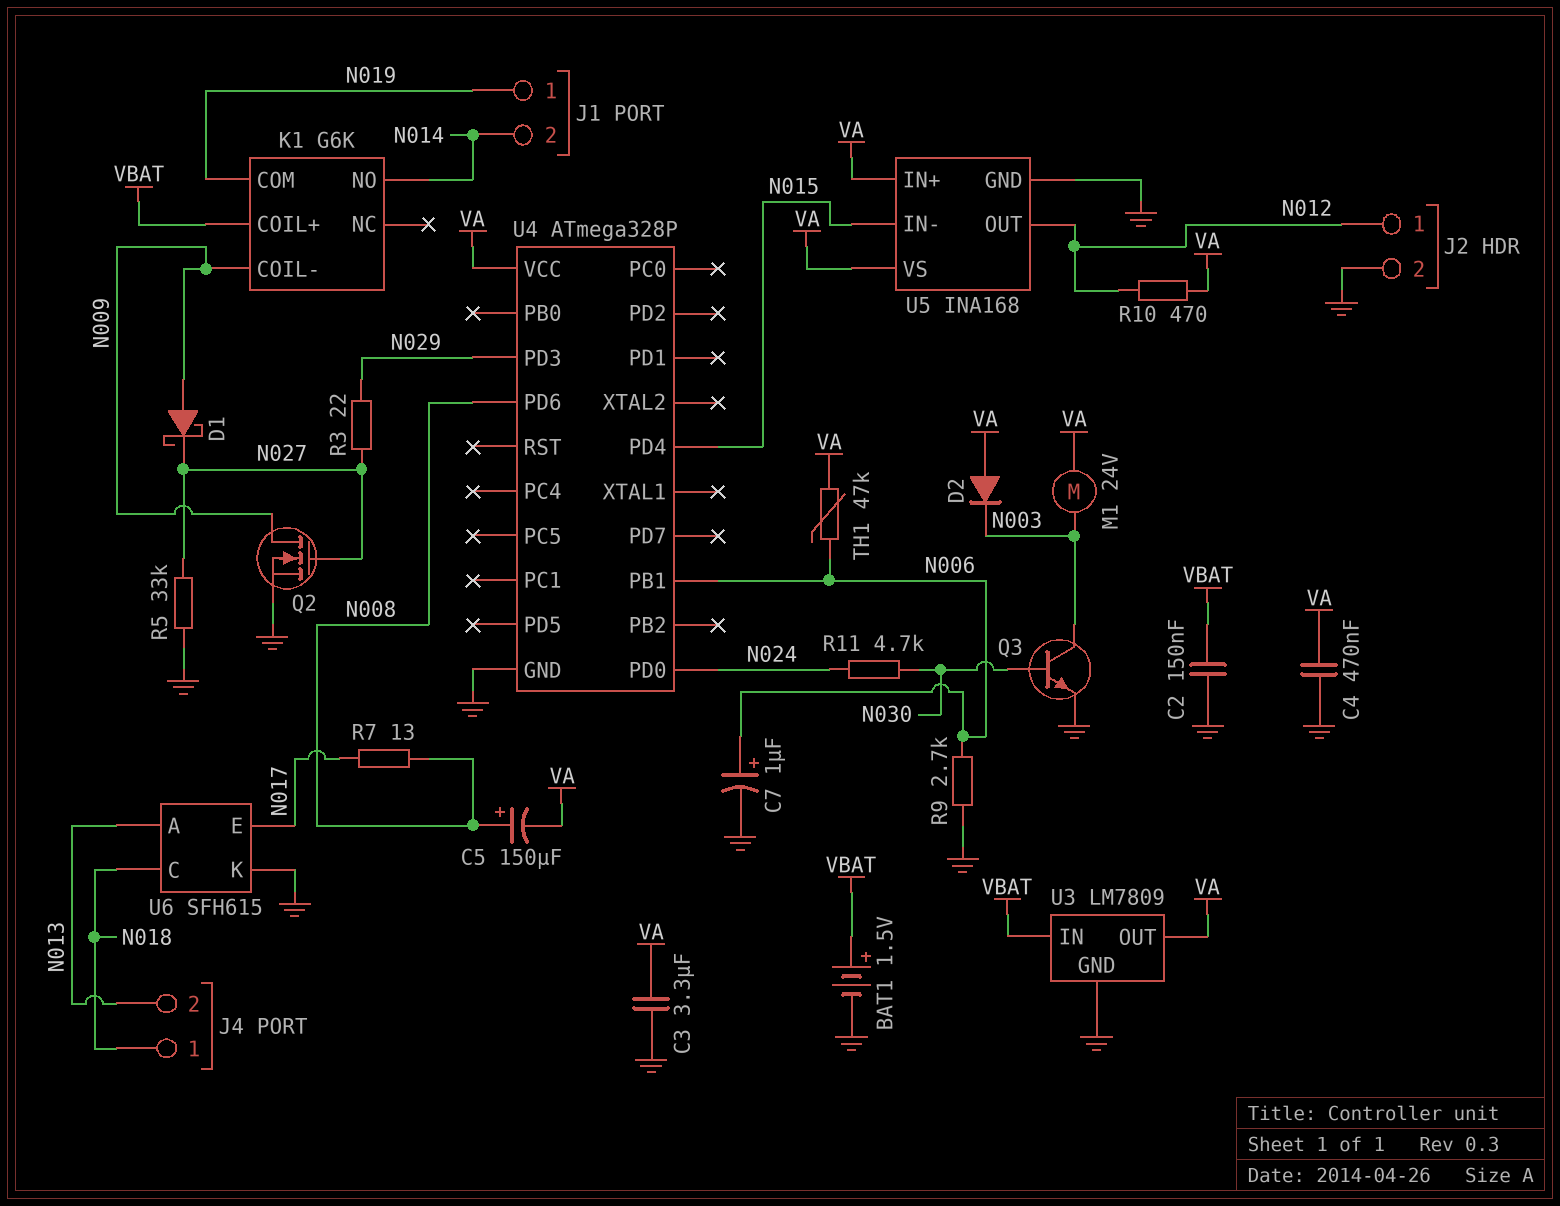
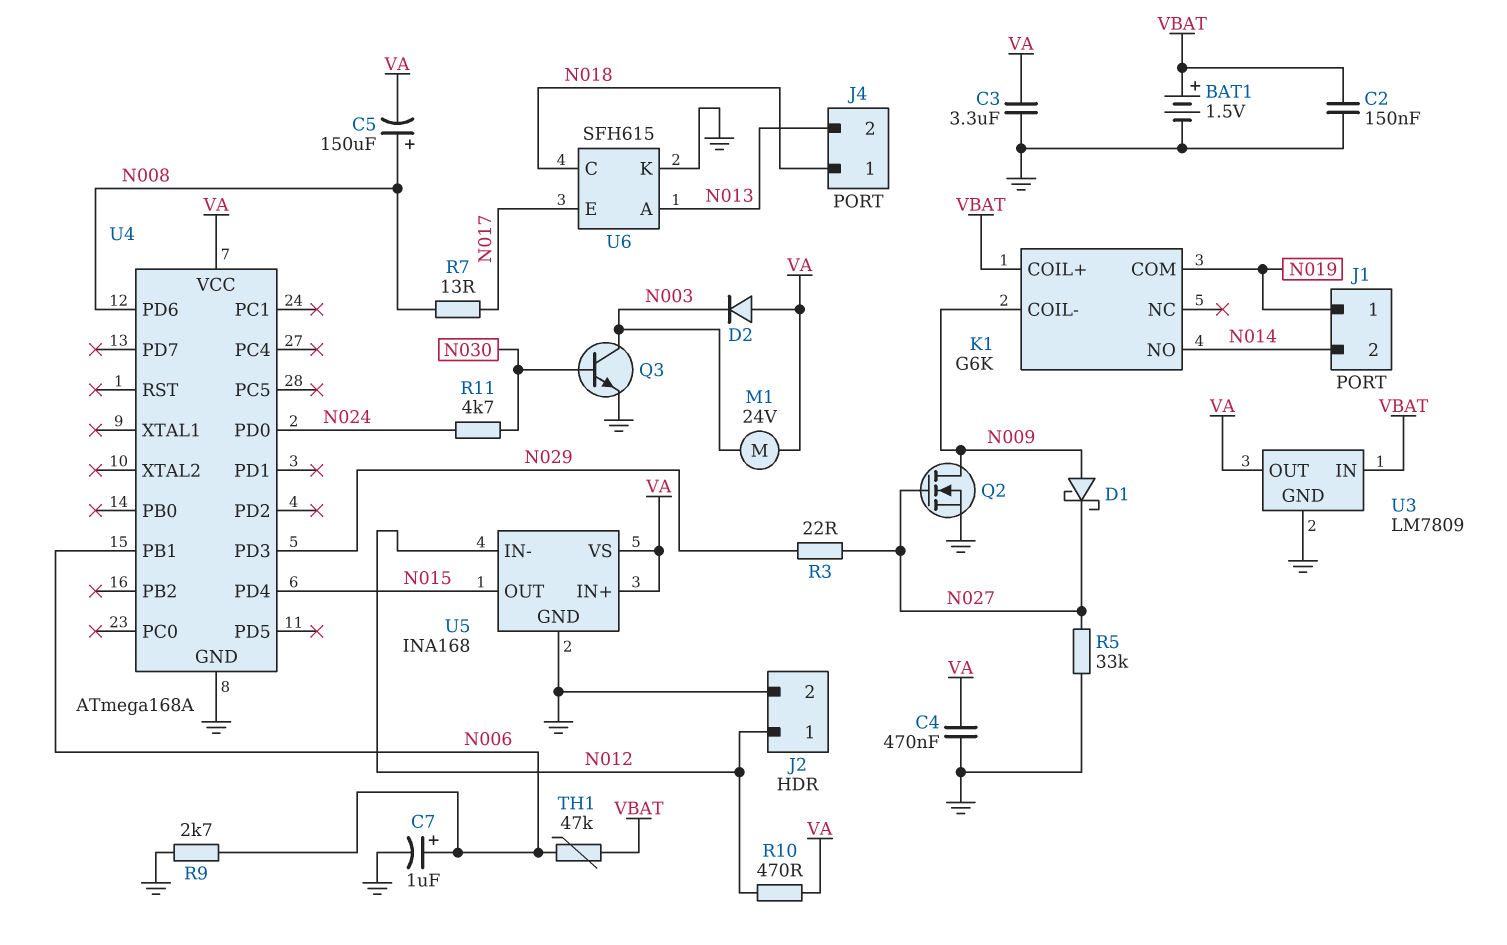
TH1: 47k (N006, VA) -> 47k (N006, VBAT)
U4: ATmega328P -> ATmega168A
U5 pin IN-: N015 -> N012
U5 pin OUT: N012 -> N015

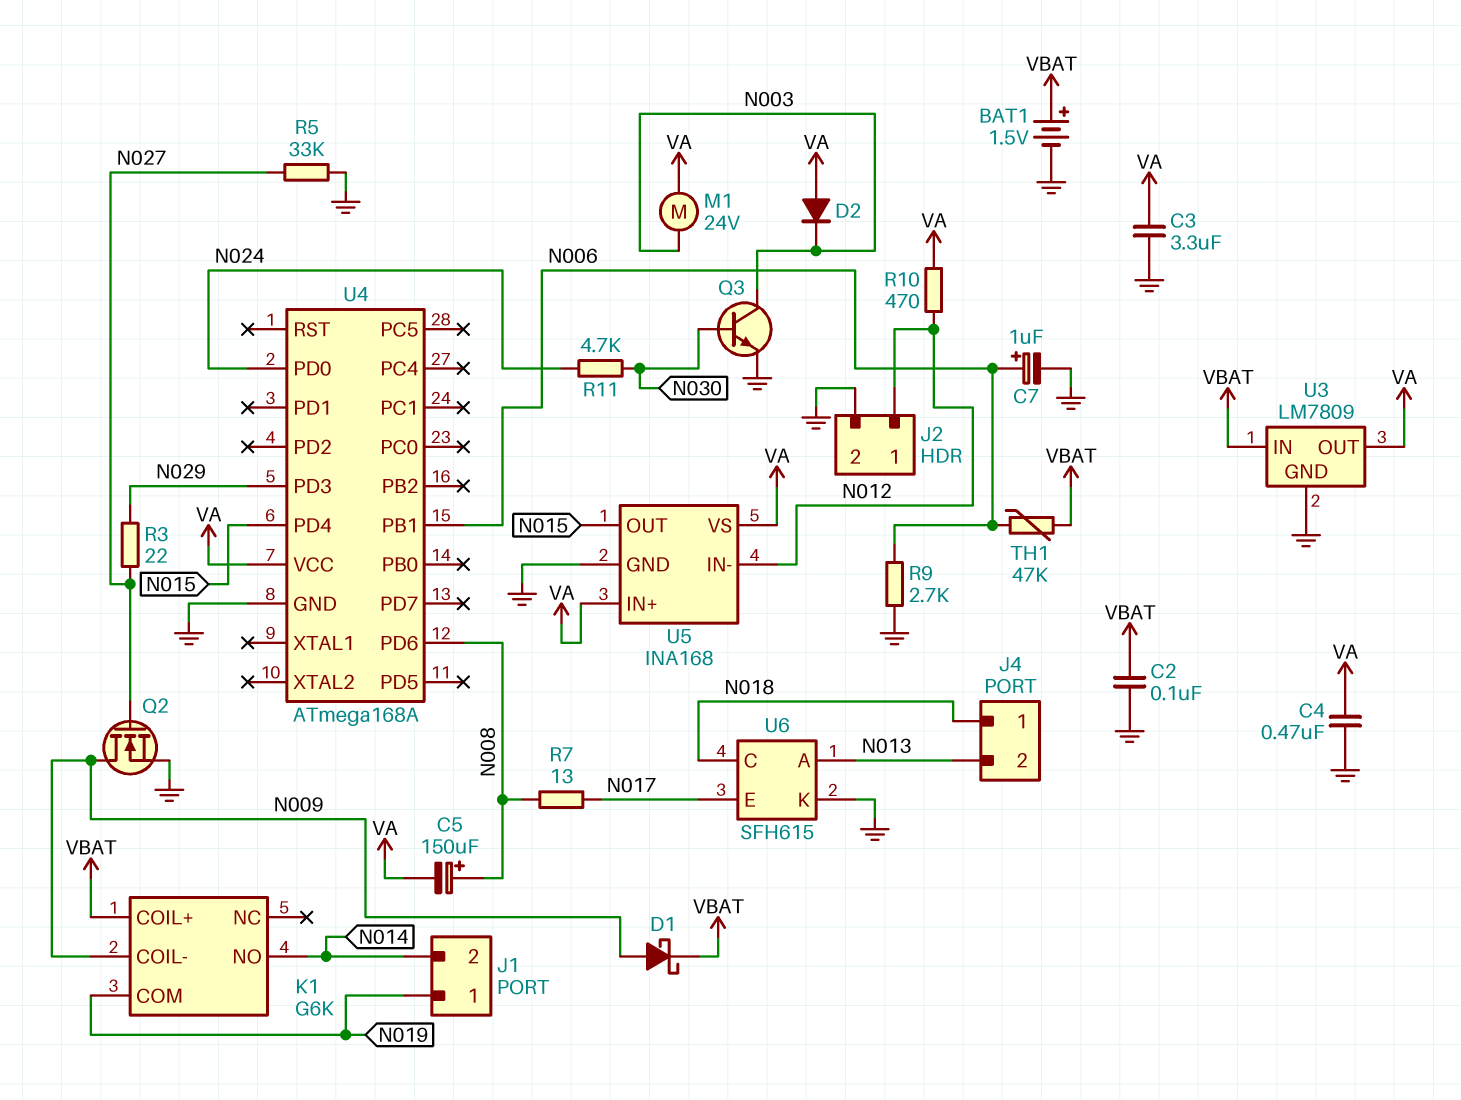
C2: 150nF (GND, VBAT) -> 100nF (GND, VBAT)
D1: schottky (A N009, K N027) -> schottky (A N009, K VBAT)

